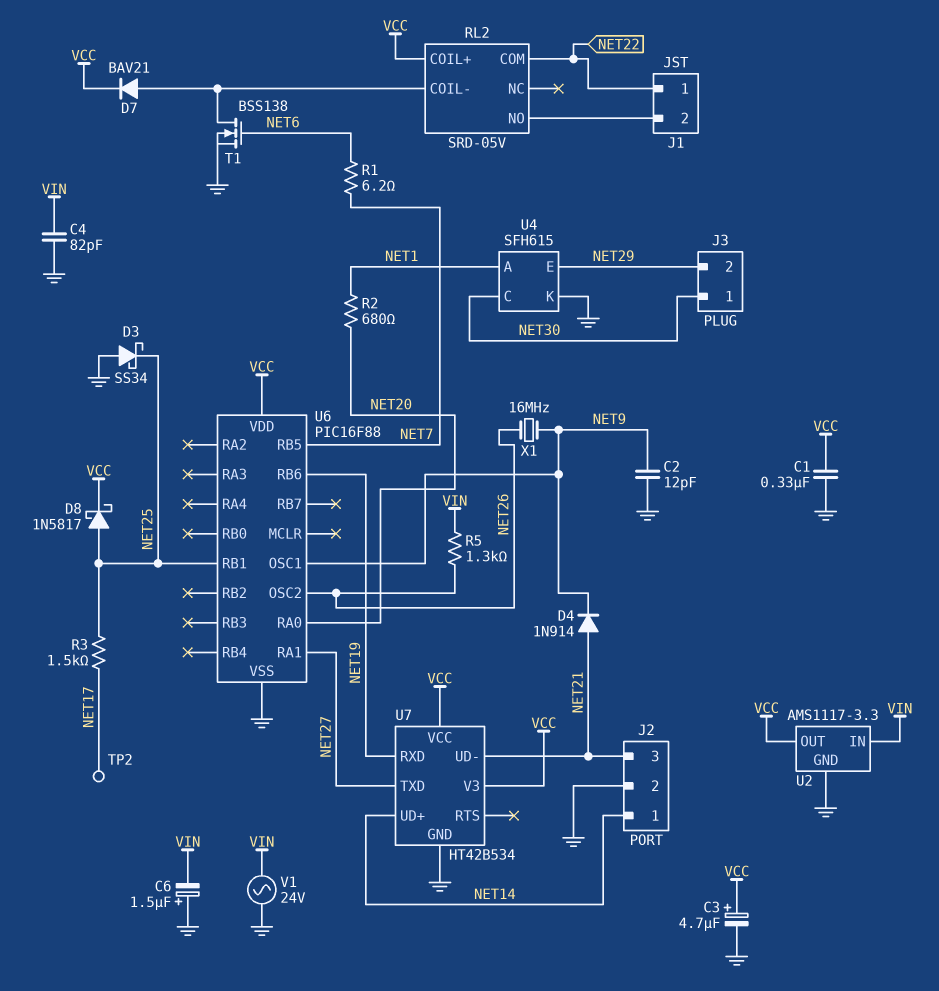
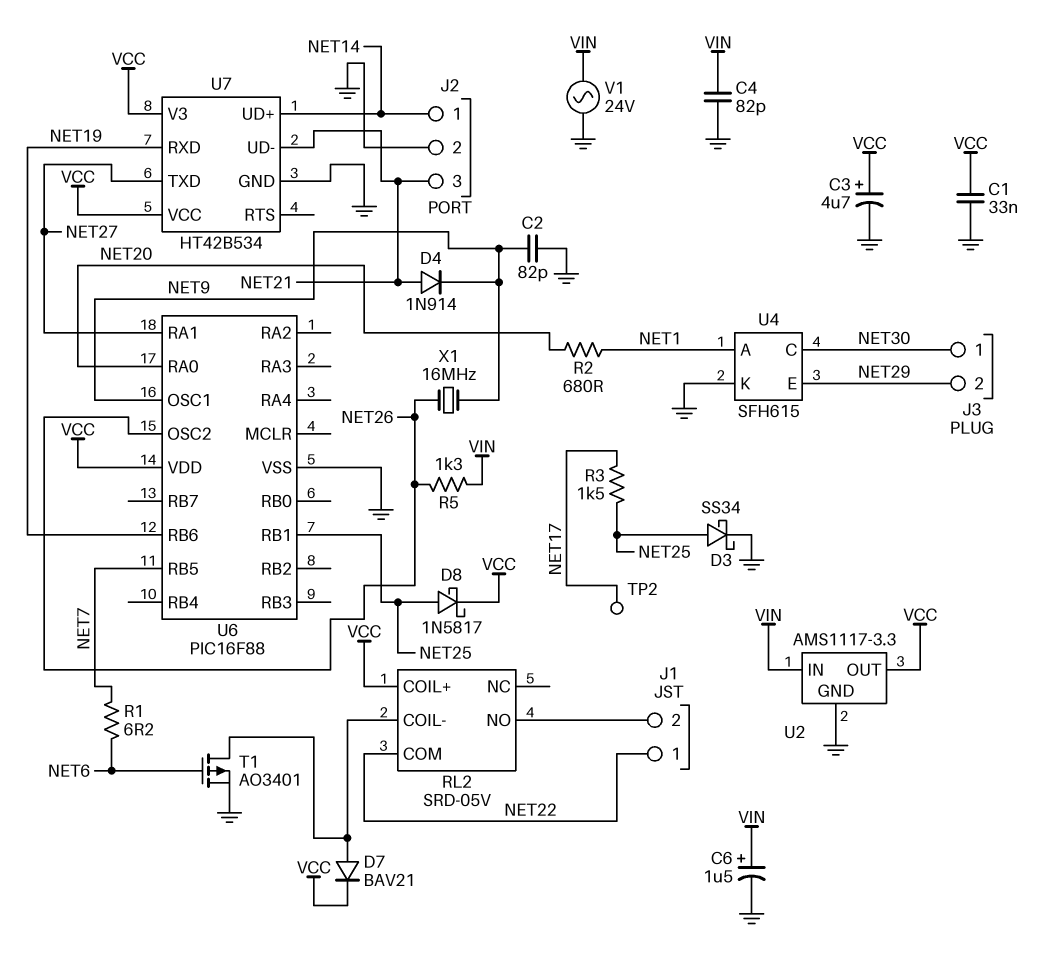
C1: 330nF (GND, VCC) -> 33nF (GND, VCC)
C2: 12pF (GND, NET9) -> 82pF (GND, NET9)
C6: 1.5uF (plus GND, minus VIN) -> 1.5uF (plus VIN, minus GND)
D3: schottky SS34 (A GND, K NET25) -> schottky SS34 (A NET25, K GND)
T1: NMOS BSS138 (G NET6, D RL2/COIL-, S GND) -> PMOS AO3401 (G NET6, D RL2/COIL-, S GND)

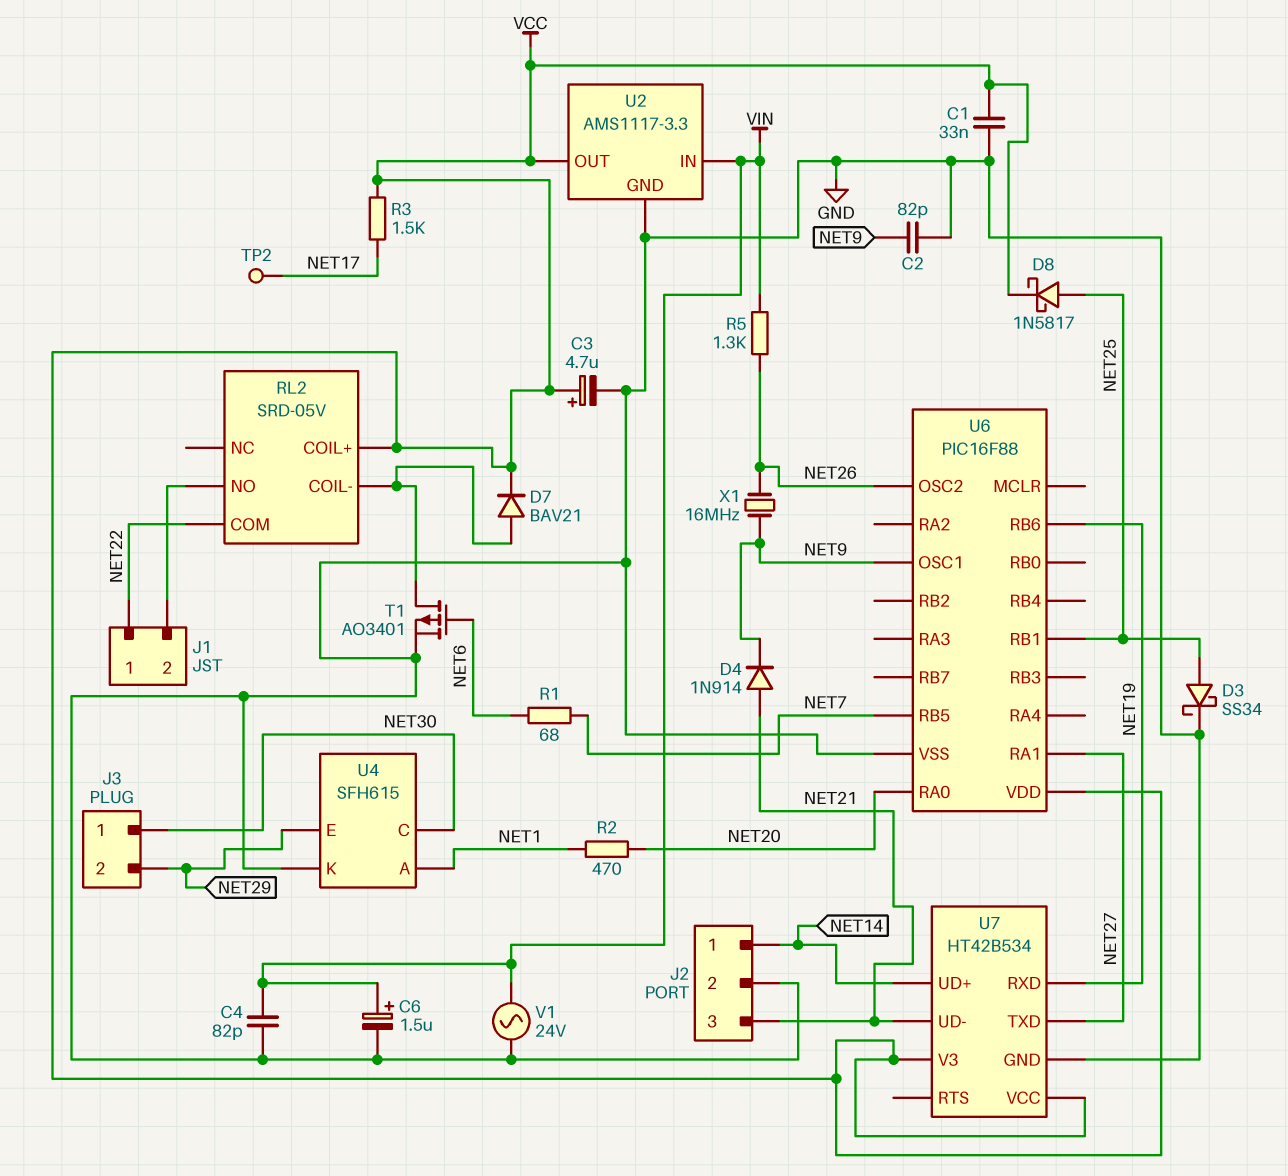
R1: 6.2 (NET6, NET7) -> 68 (NET6, NET7)
R2: 680 (NET1, NET20) -> 470 (NET1, NET20)
R3: 1.5k (NET17, NET25) -> 1.5k (NET17, VCC)

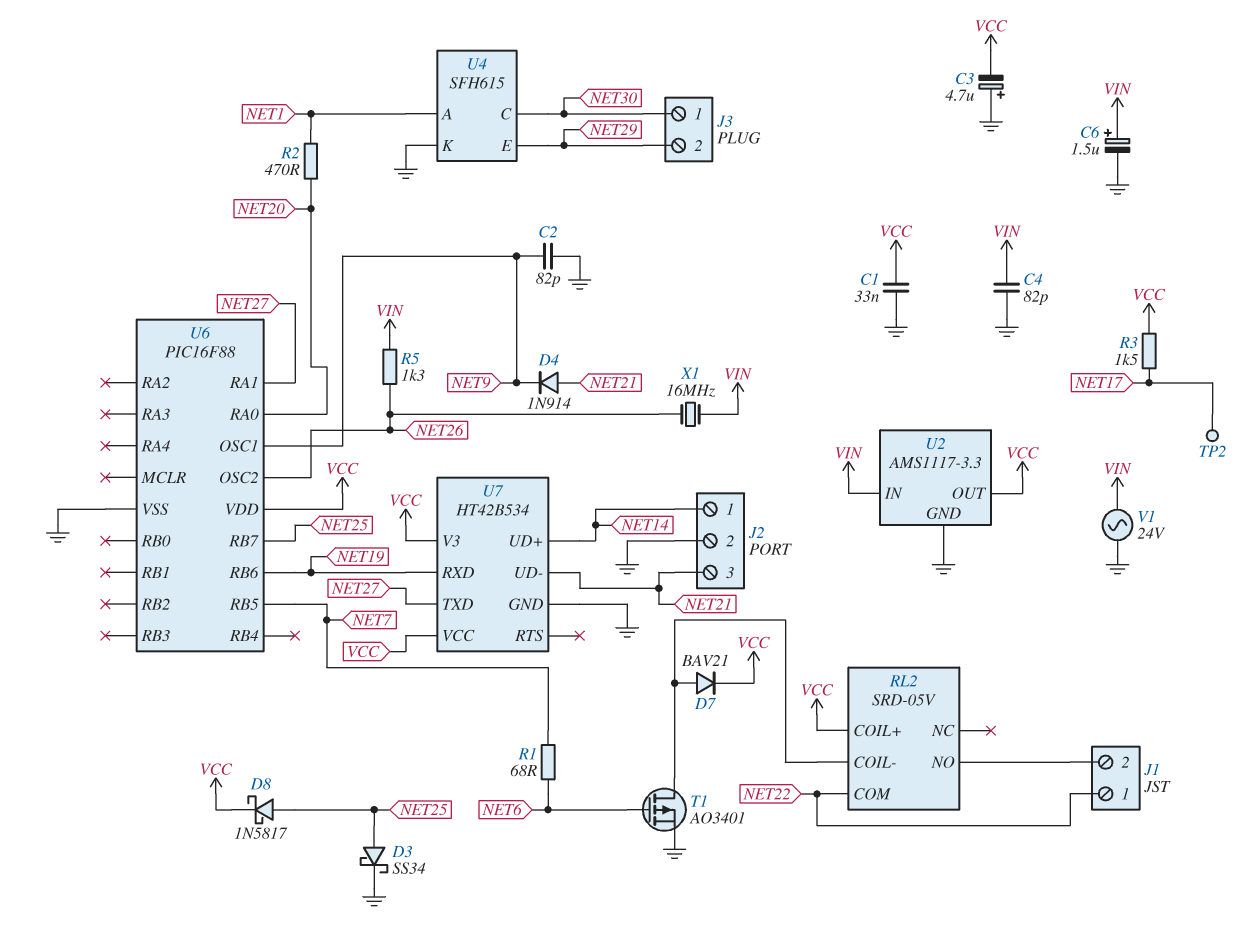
C3: 4.7uF (plus VCC, minus GND) -> 4.7uF (plus GND, minus VCC)
U6 pin RB1: NET25 -> none
U6 pin RB7: none -> NET25
X1: 16MHz (NET9, NET26) -> 16MHz (NET26, VIN)

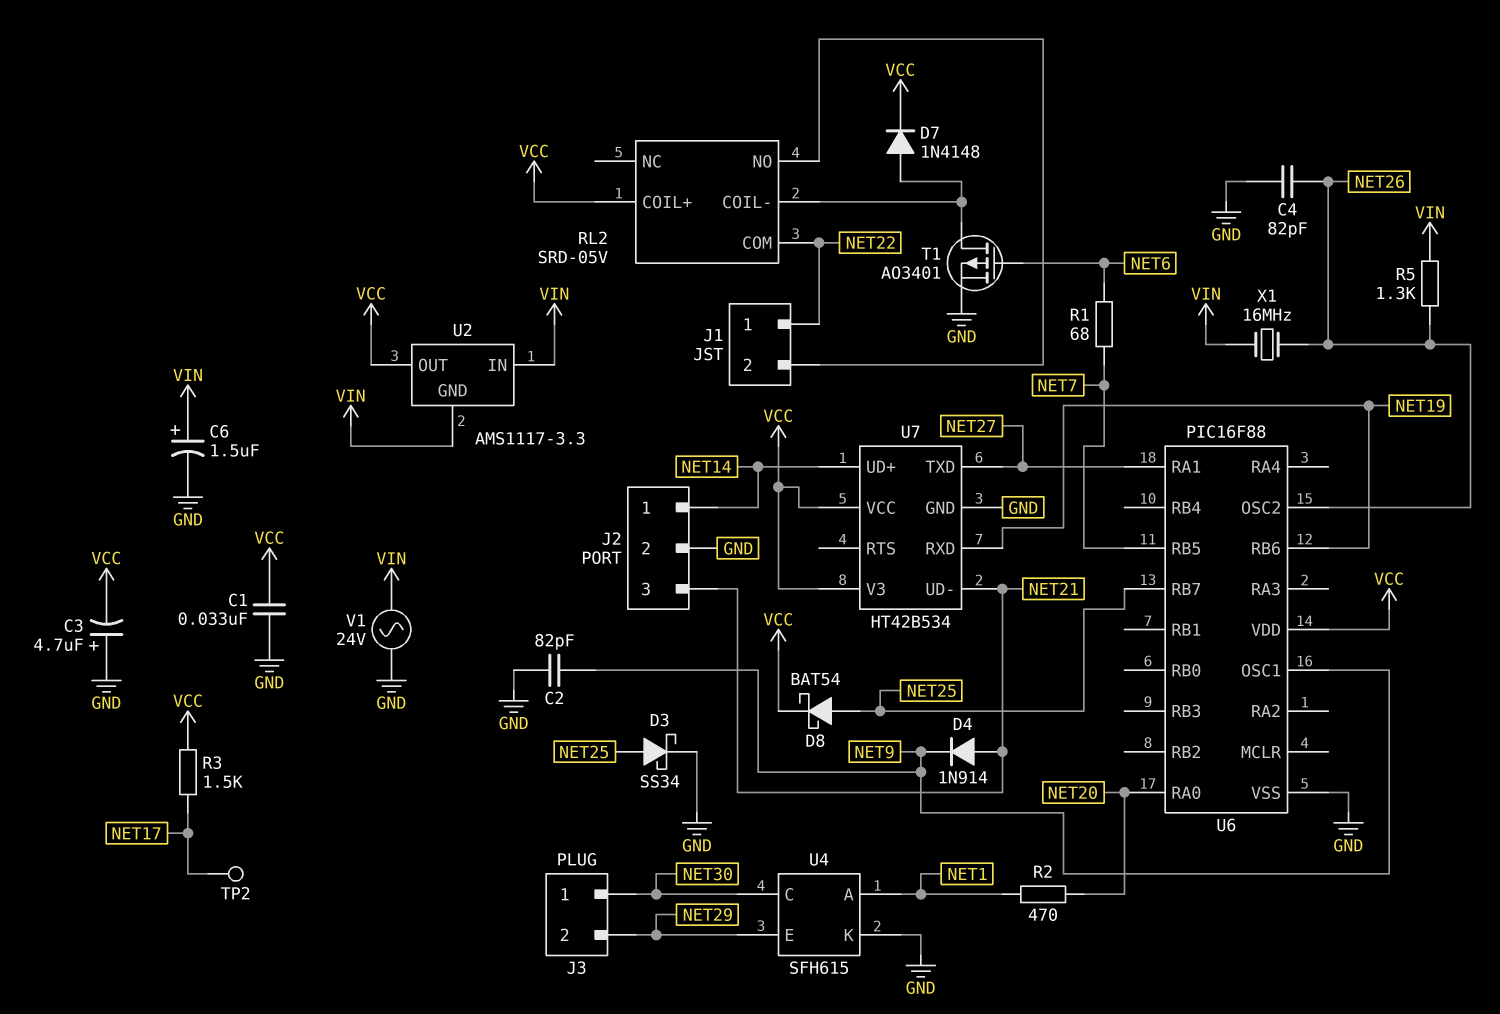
C4: 82pF (GND, VIN) -> 82pF (GND, NET26)
D7: diode BAV21 (A RL2/COIL-, K VCC) -> diode 1N4148 (A RL2/COIL-, K VCC)
D8: schottky 1N5817 (A NET25, K VCC) -> schottky BAT54 (A NET25, K VCC)
U2 pin GND: GND -> VIN

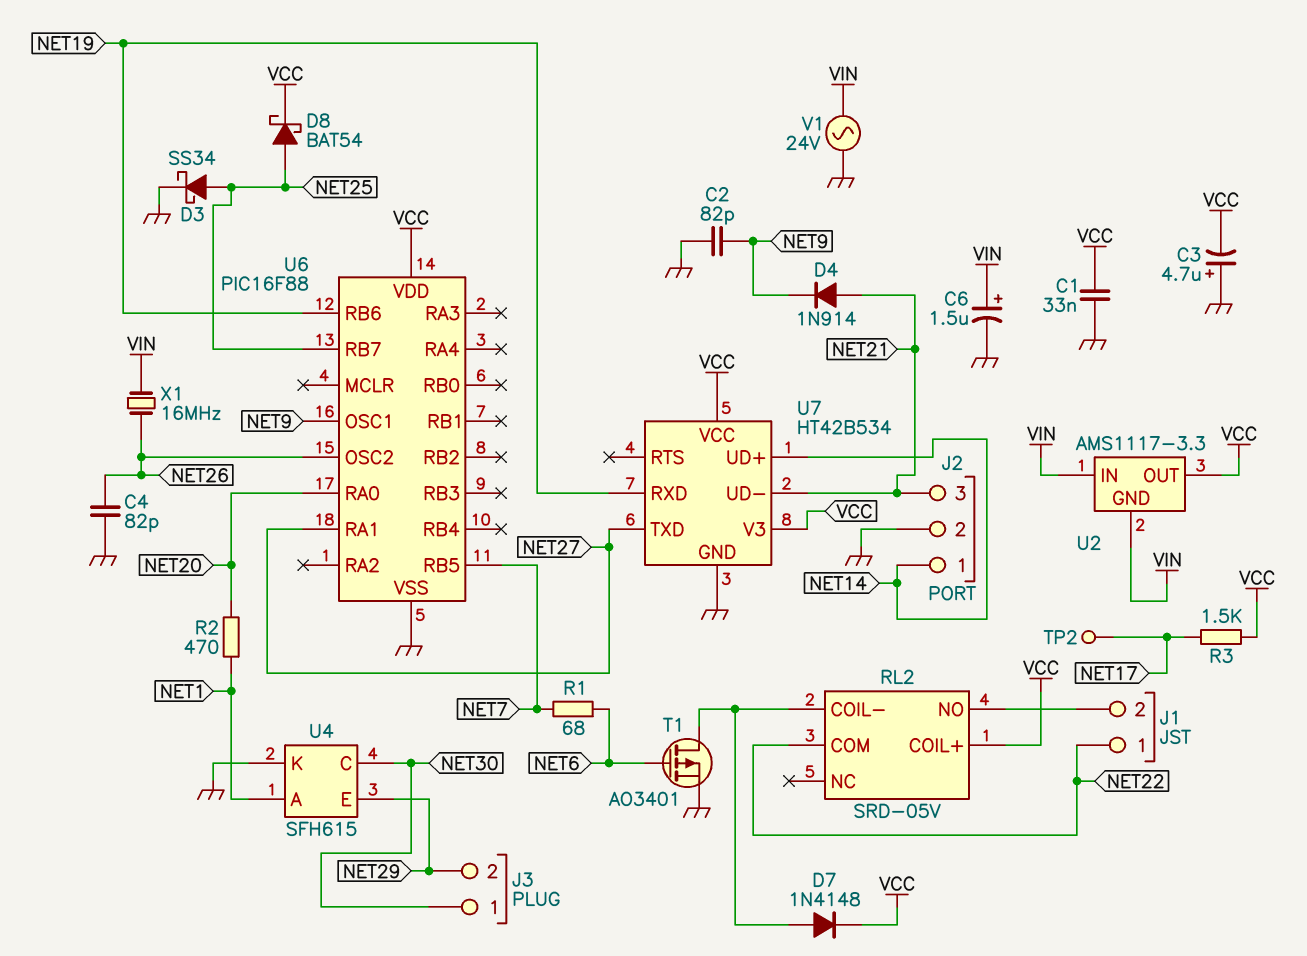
R5: 1.3k (NET26, VIN) -> none

